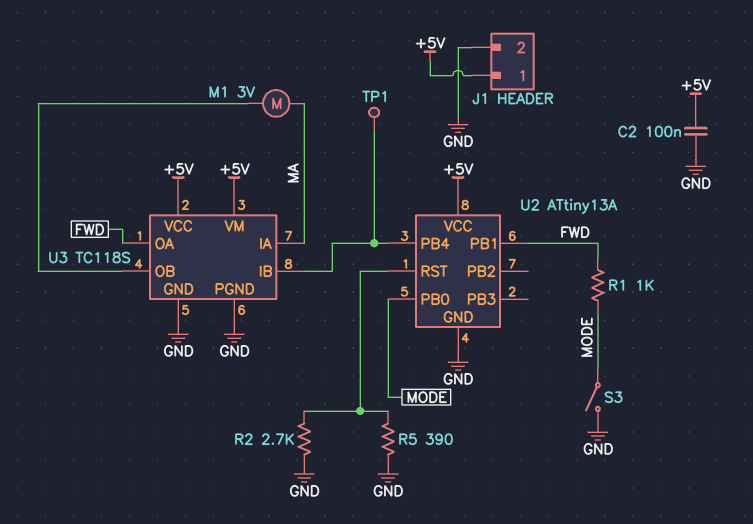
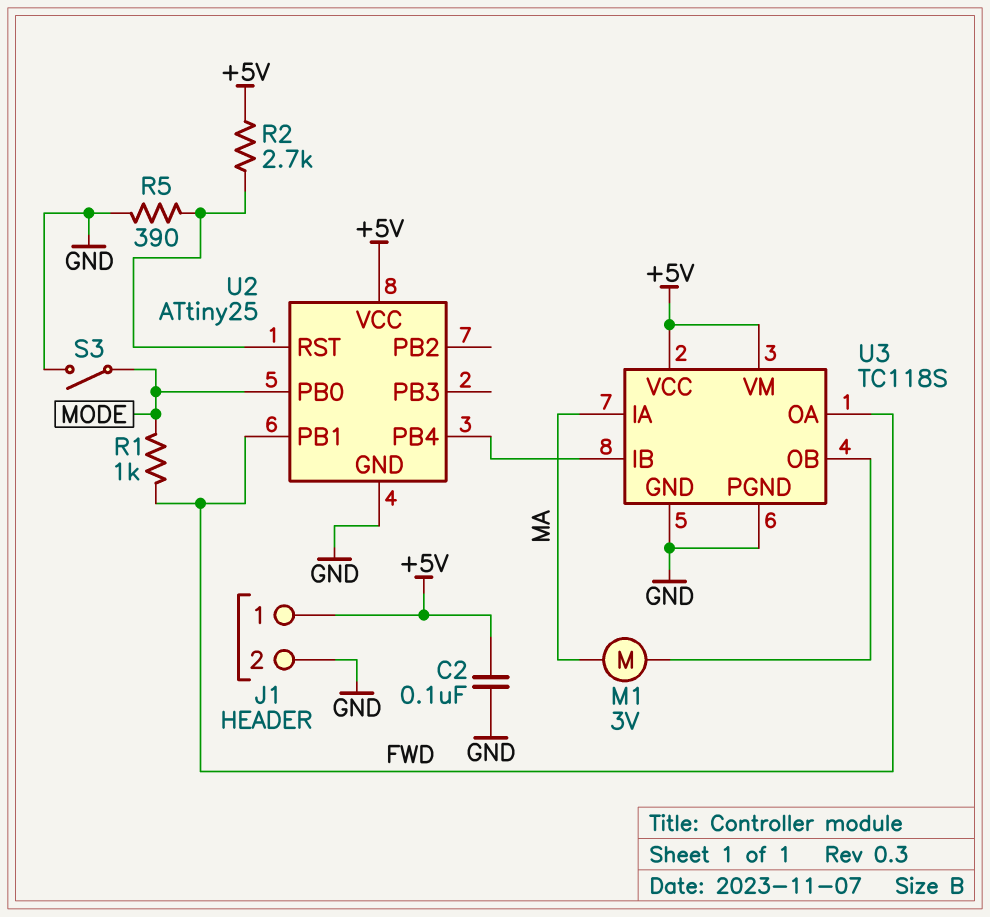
R2: 2.7k (GND, U2/RST) -> 2.7k (+5V, U2/RST)
TP1: test point (U2/PB4) -> none
U2: ATtiny13A -> ATtiny25

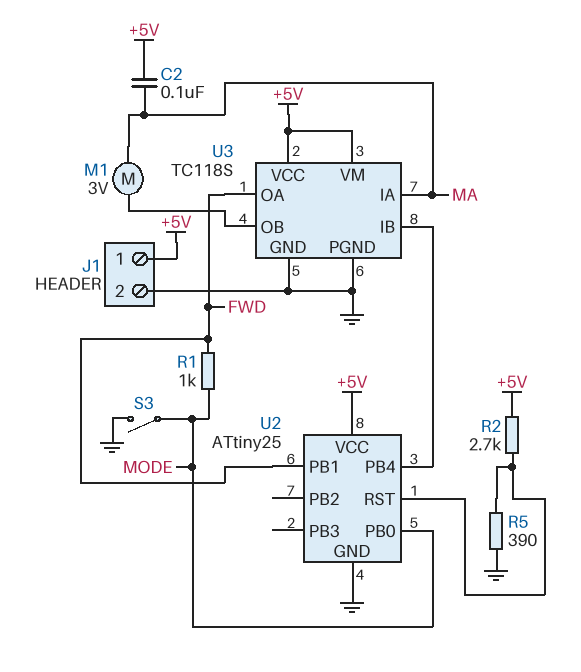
C2: 100nF (+5V, GND) -> 100nF (+5V, MA)

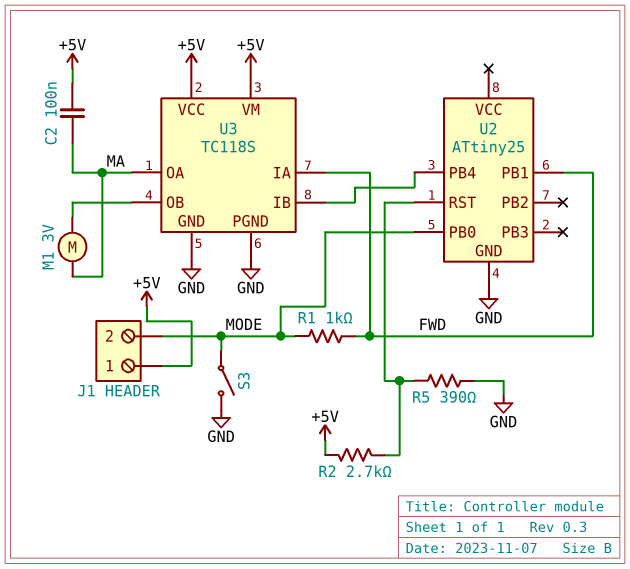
J1 pin 2: GND -> MODE
U2 pin VCC: +5V -> none
U3 pin IA: MA -> FWD
U3 pin OA: FWD -> MA

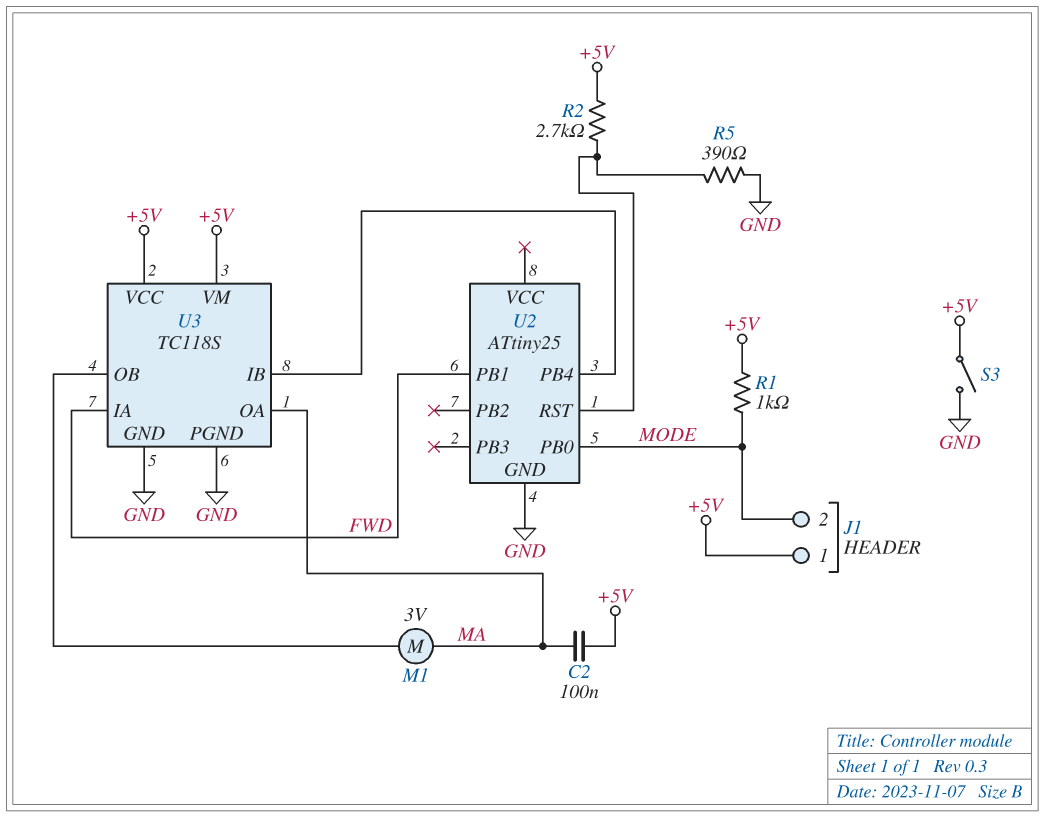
R1: 1k (FWD, MODE) -> 1k (+5V, MODE)
S3: switch (GND, MODE) -> switch (+5V, GND)

